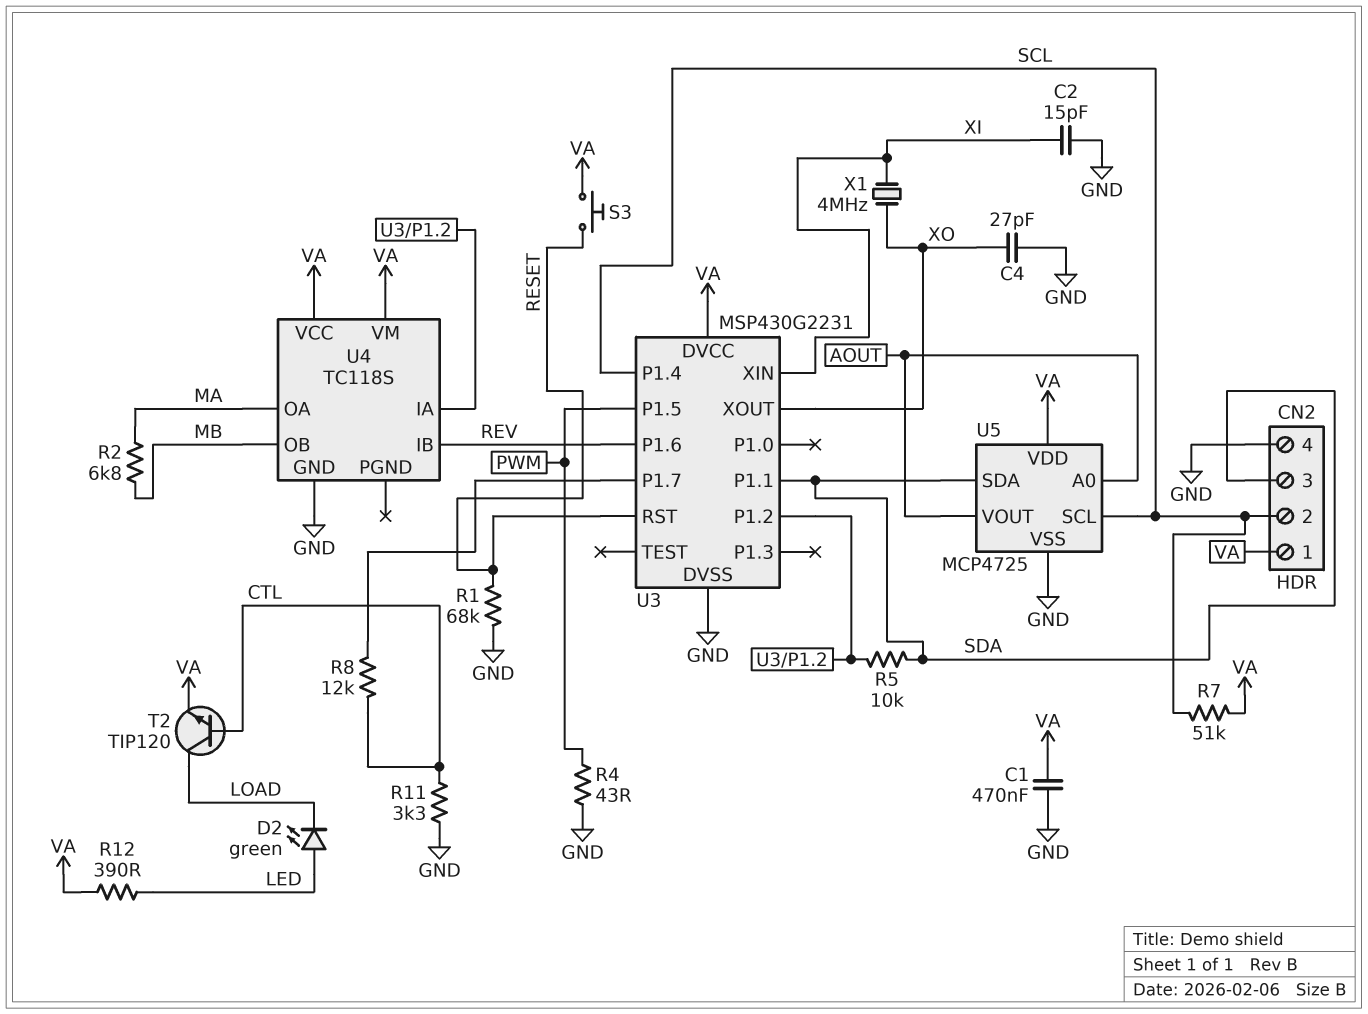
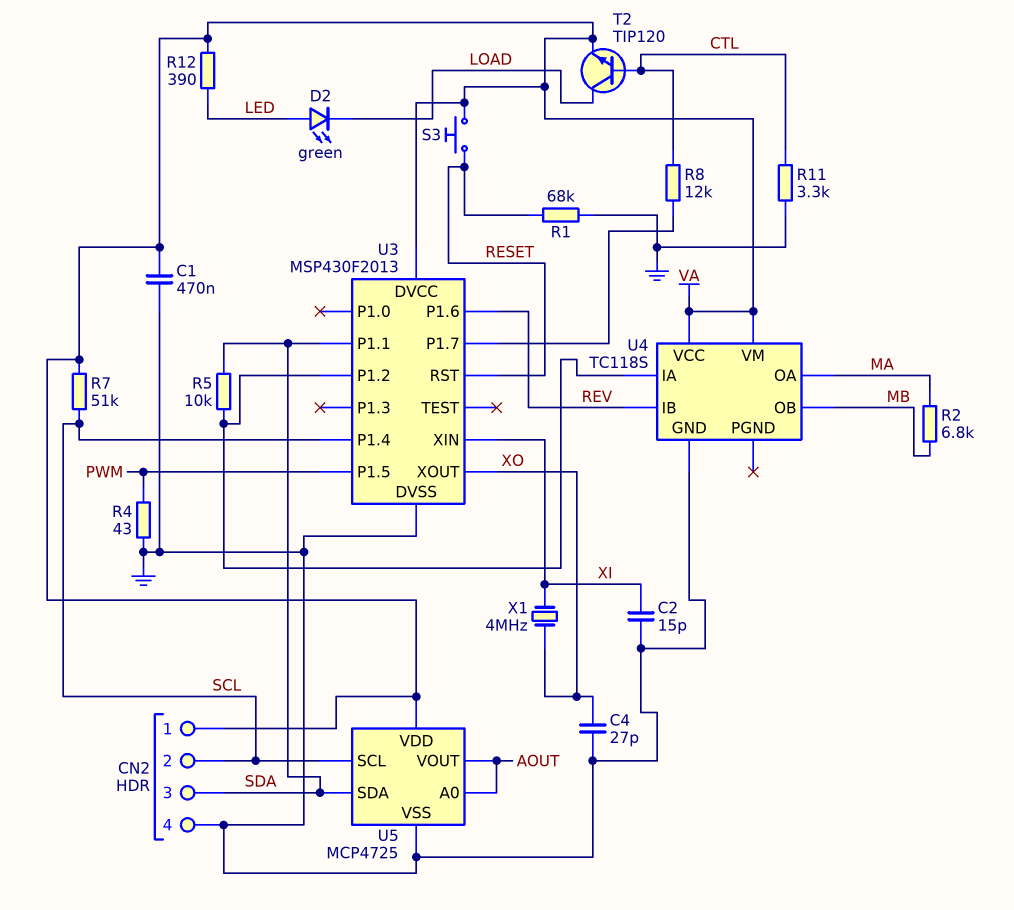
U3: MSP430G2231 -> MSP430F2013

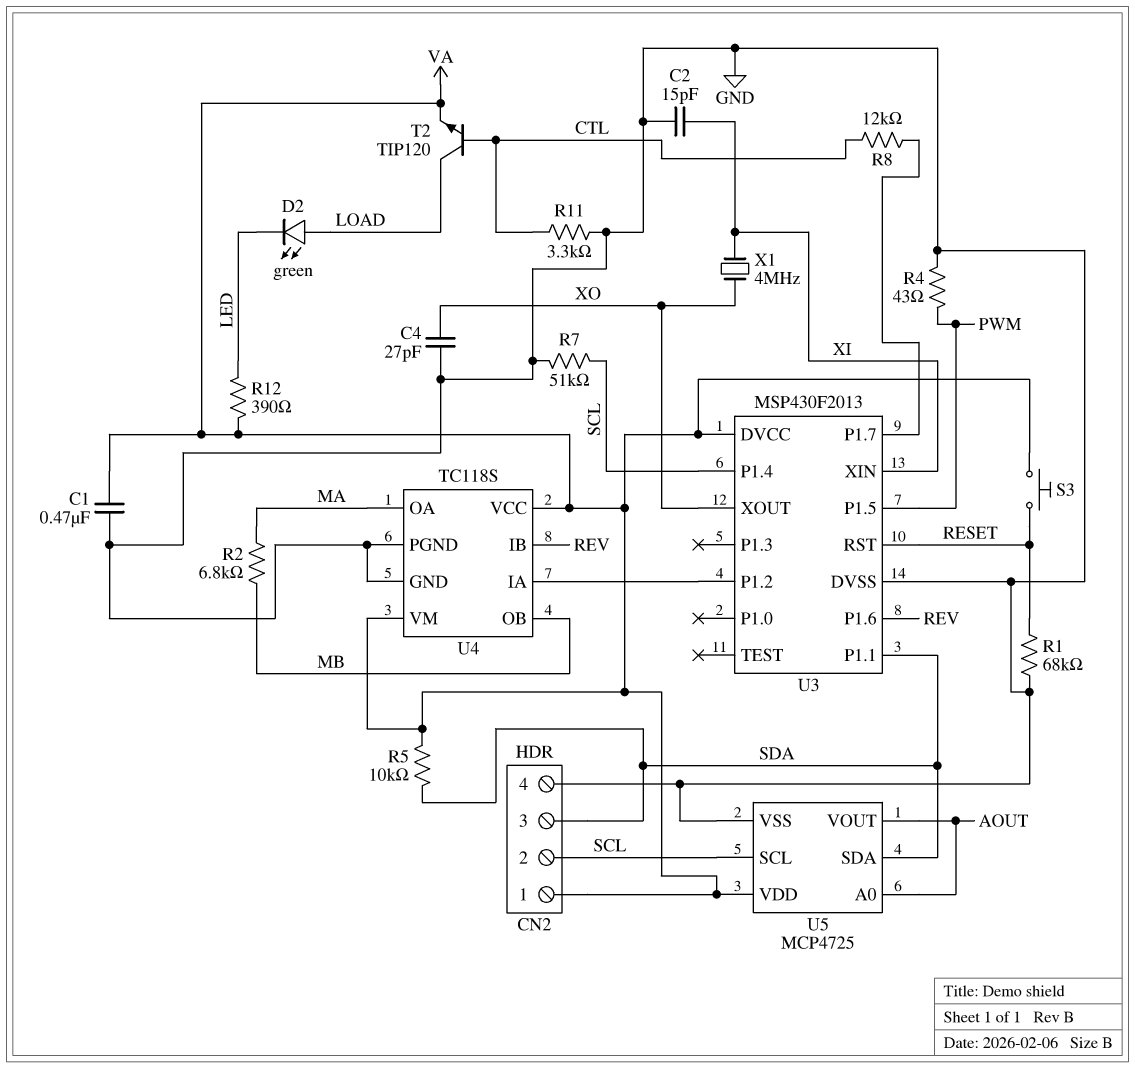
D2: LED green (A LED, K LOAD) -> LED green (A LOAD, K LED)
R5: 10k (SDA, U3/P1.2) -> 10k (SDA, VA)
R7: 51k (SCL, VA) -> 51k (GND, SCL)
U4 pin PGND: none -> GND

